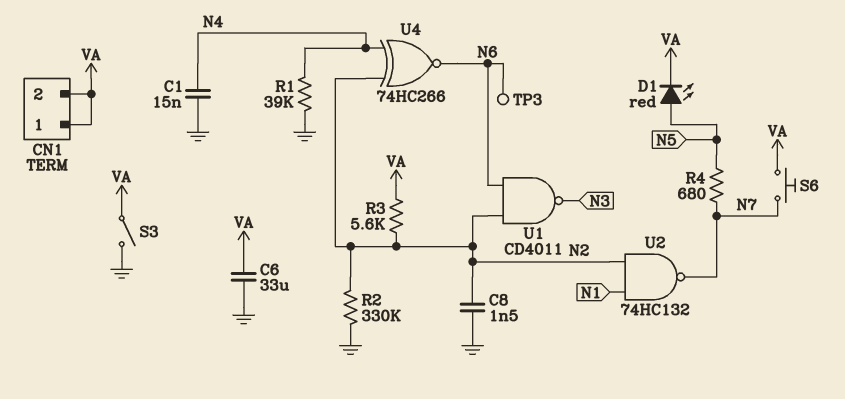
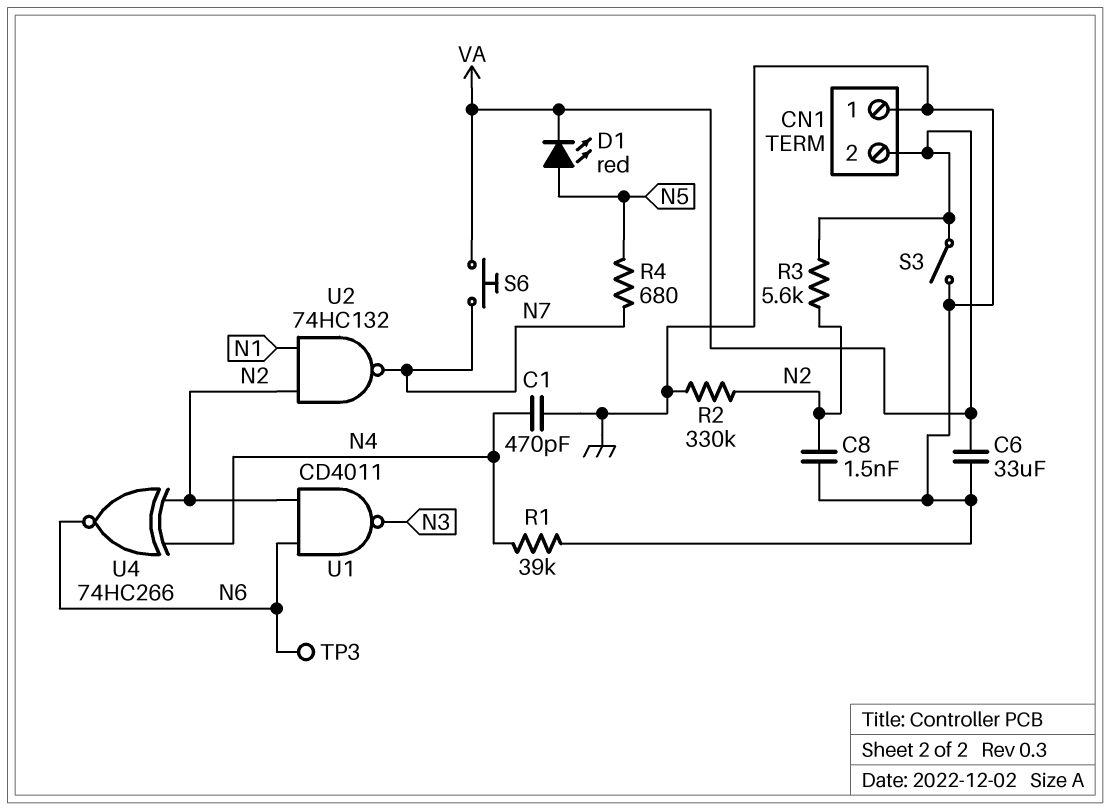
C1: 15nF (GND, N4) -> 470pF (GND, N4)
CN1 pin 1: VA -> GND

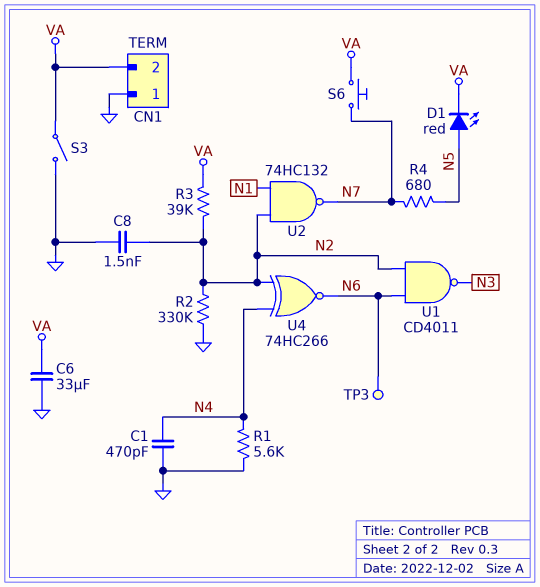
R1: 39k (GND, N4) -> 5.6k (GND, N4)
R3: 5.6k (N2, VA) -> 39k (N2, VA)

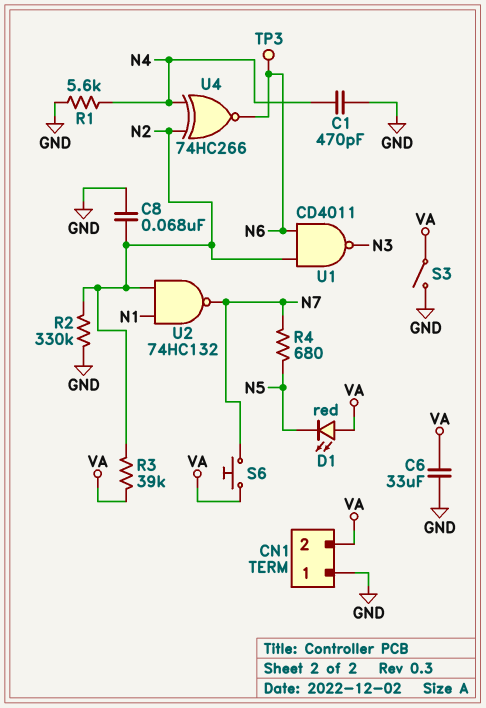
C8: 1.5nF (GND, N2) -> 68nF (GND, N2)
D1: LED red (A N5, K VA) -> LED red (A VA, K N5)

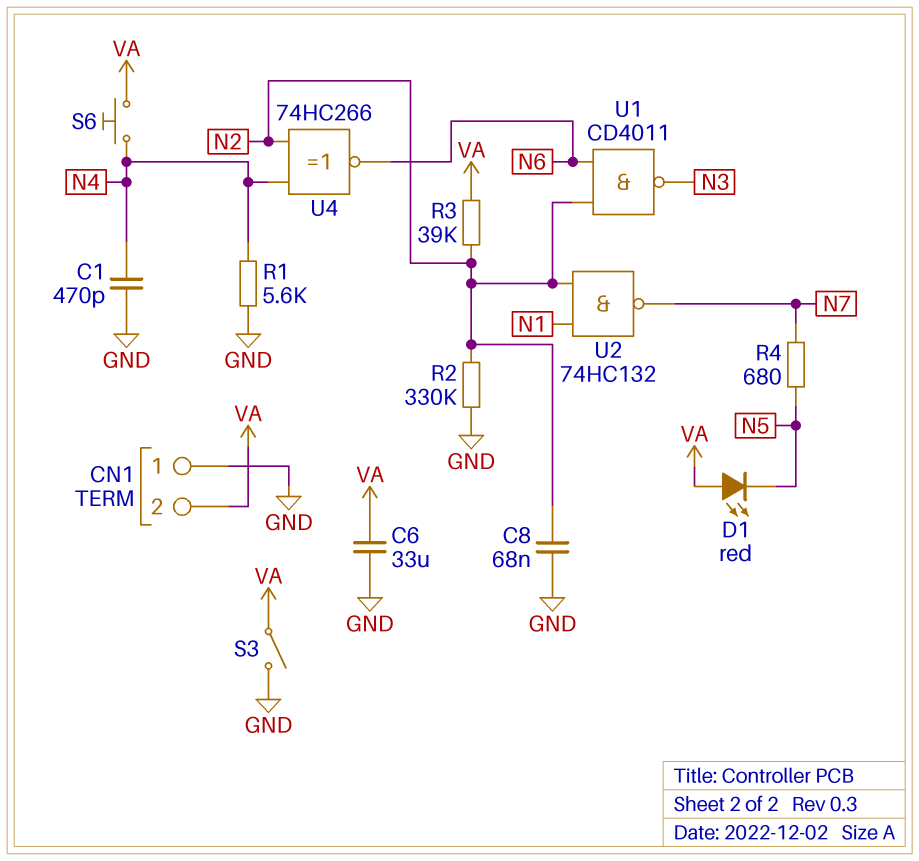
S6: button (N7, VA) -> button (N4, VA)
TP3: test point (N6) -> none

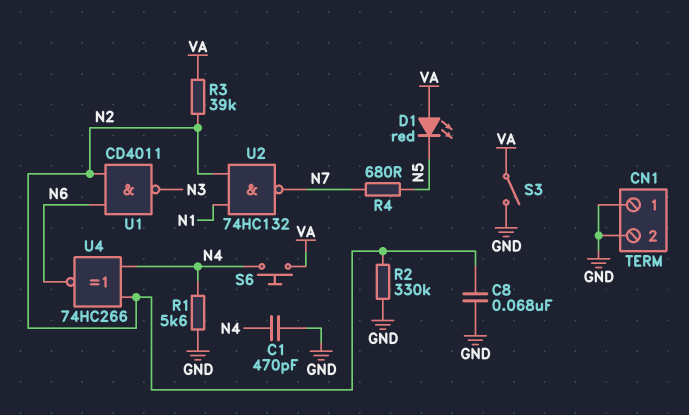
C6: 33uF (GND, VA) -> none
CN1 pin 2: VA -> GND

